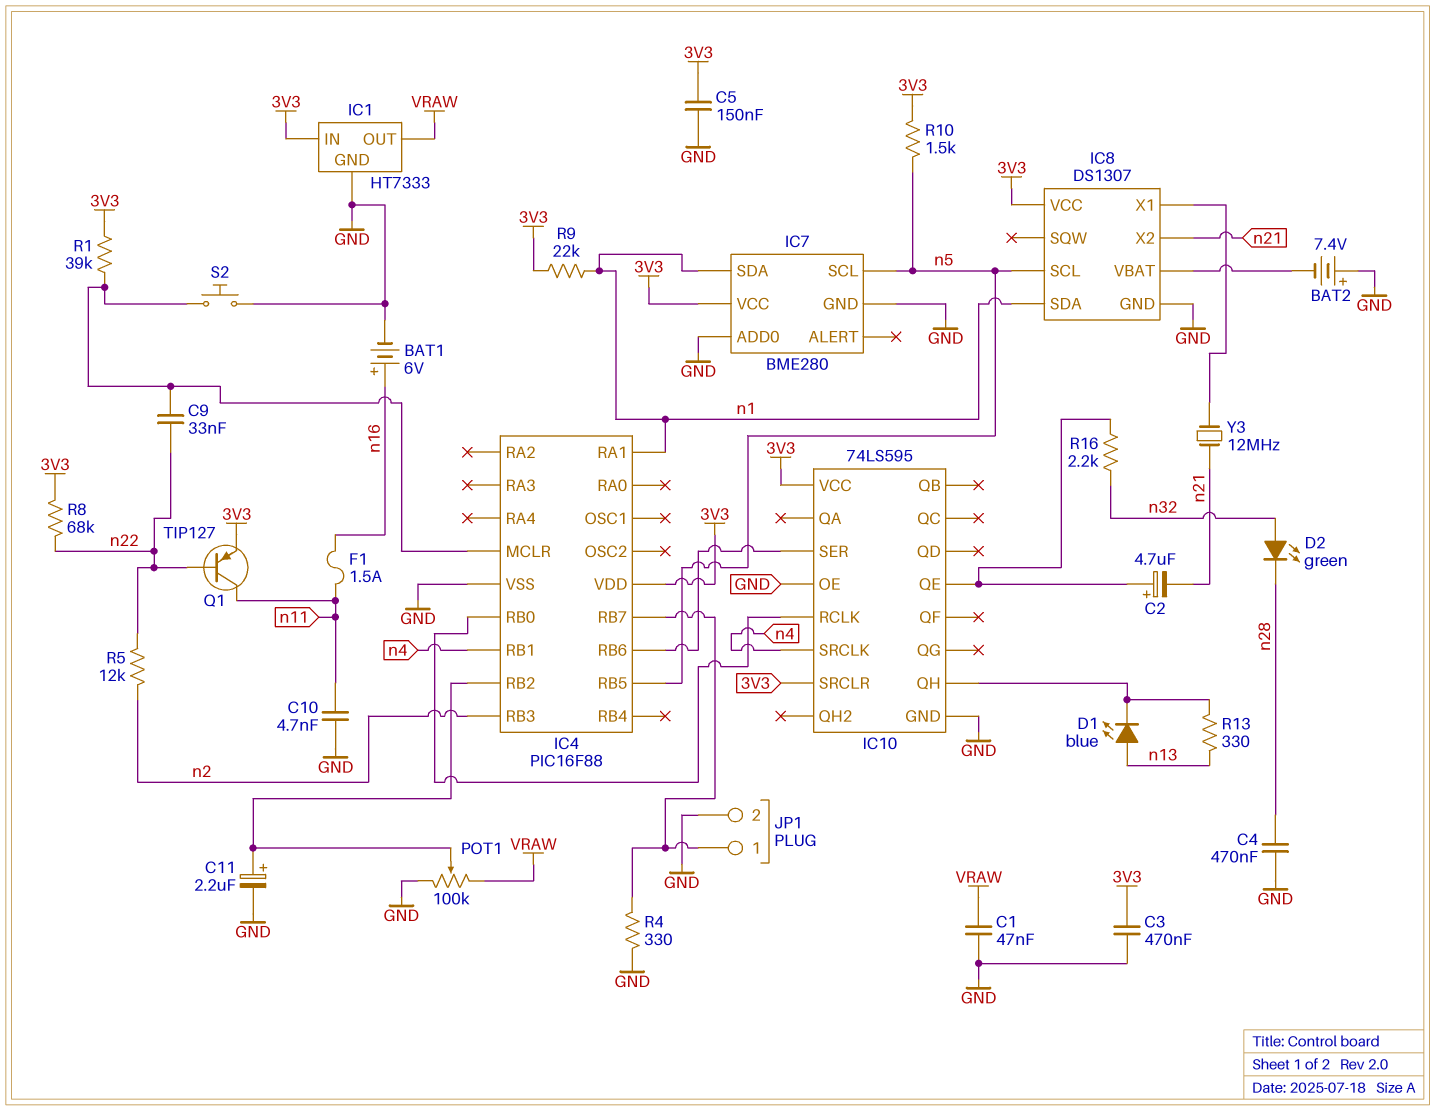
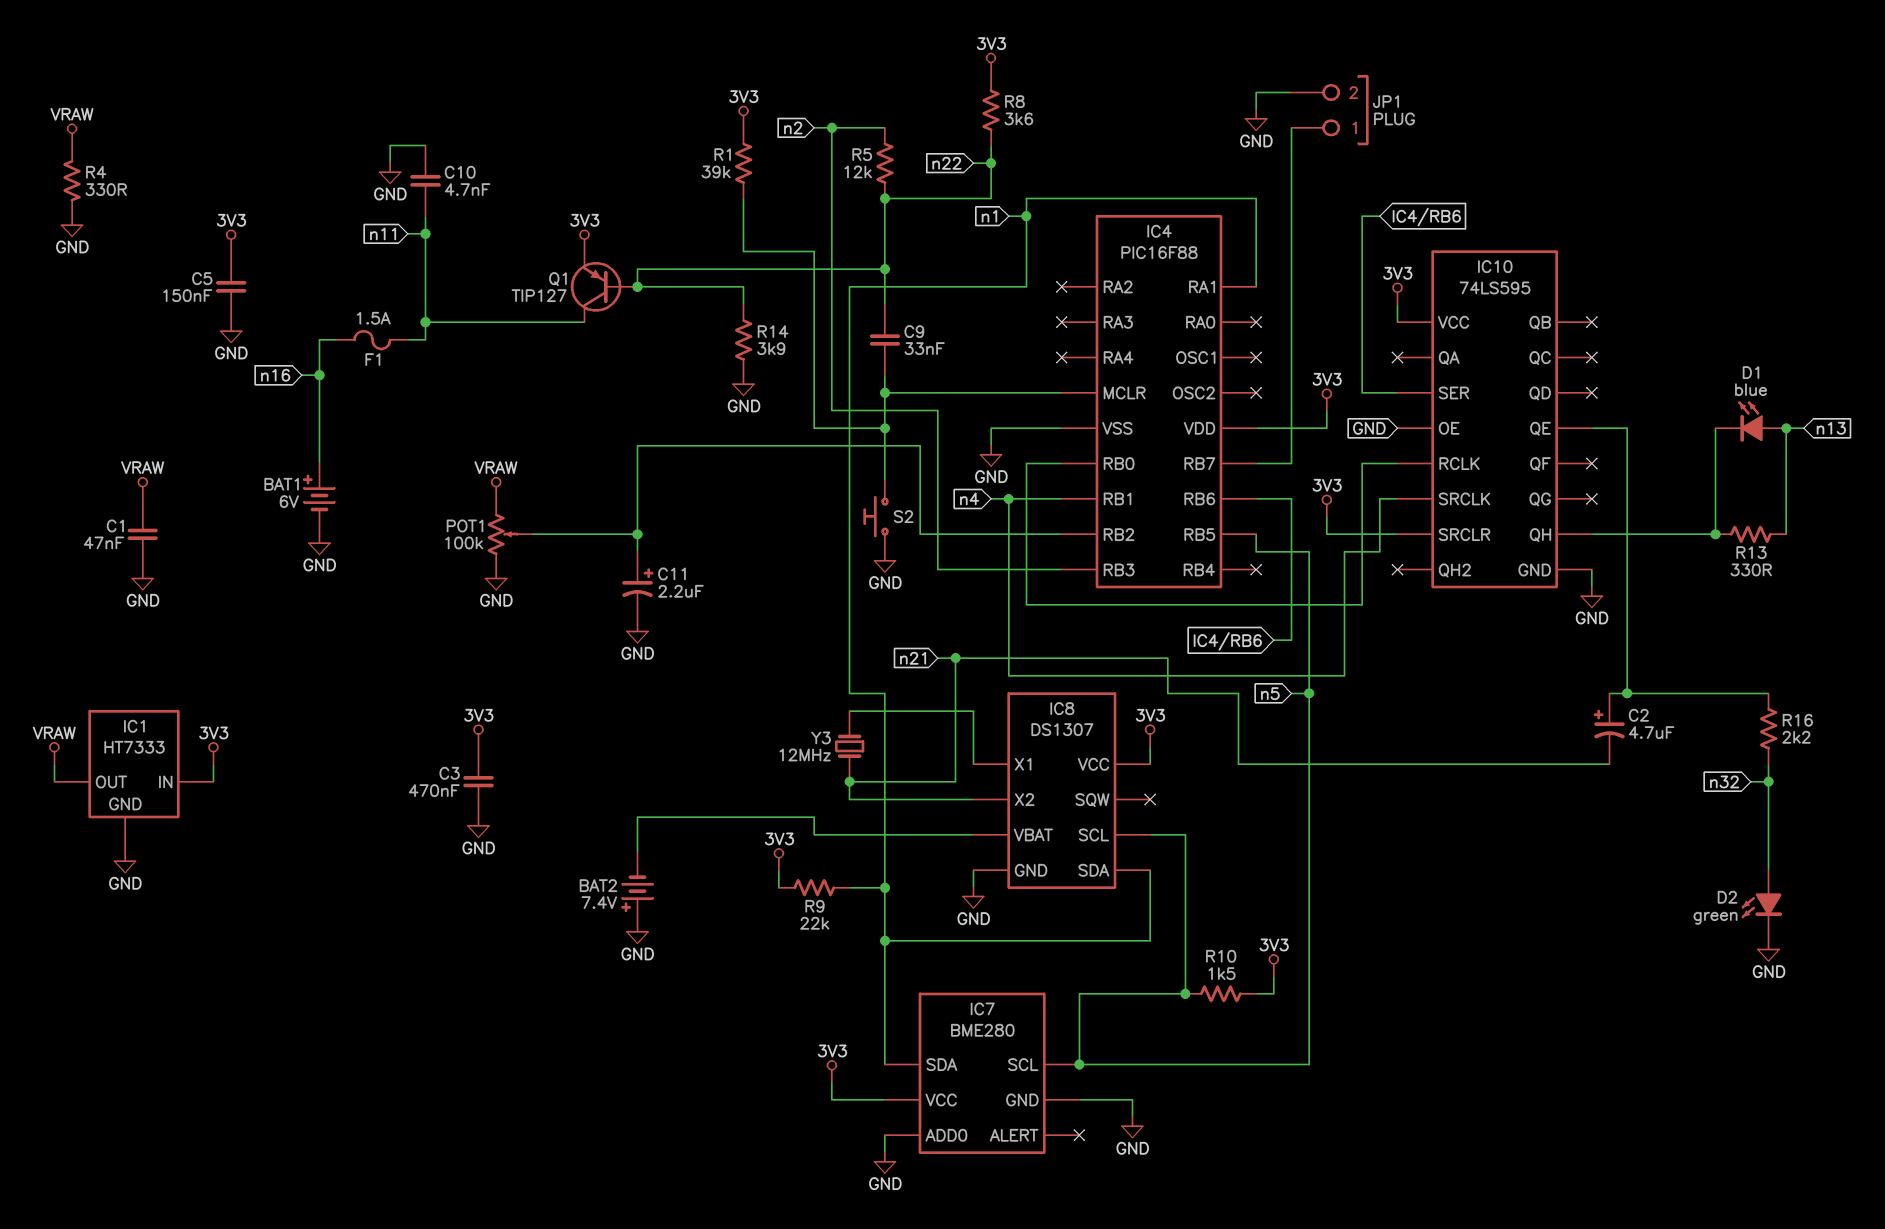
C4: 470nF (GND, n28) -> none
D2: LED green (A n32, K n28) -> LED green (A n32, K GND)
R4: 330 (GND, IC4/RB7) -> 330 (GND, VRAW)
R8: 68k (3V3, n22) -> 3.6k (3V3, n22)
R14: none -> 3.9k (GND, n22)

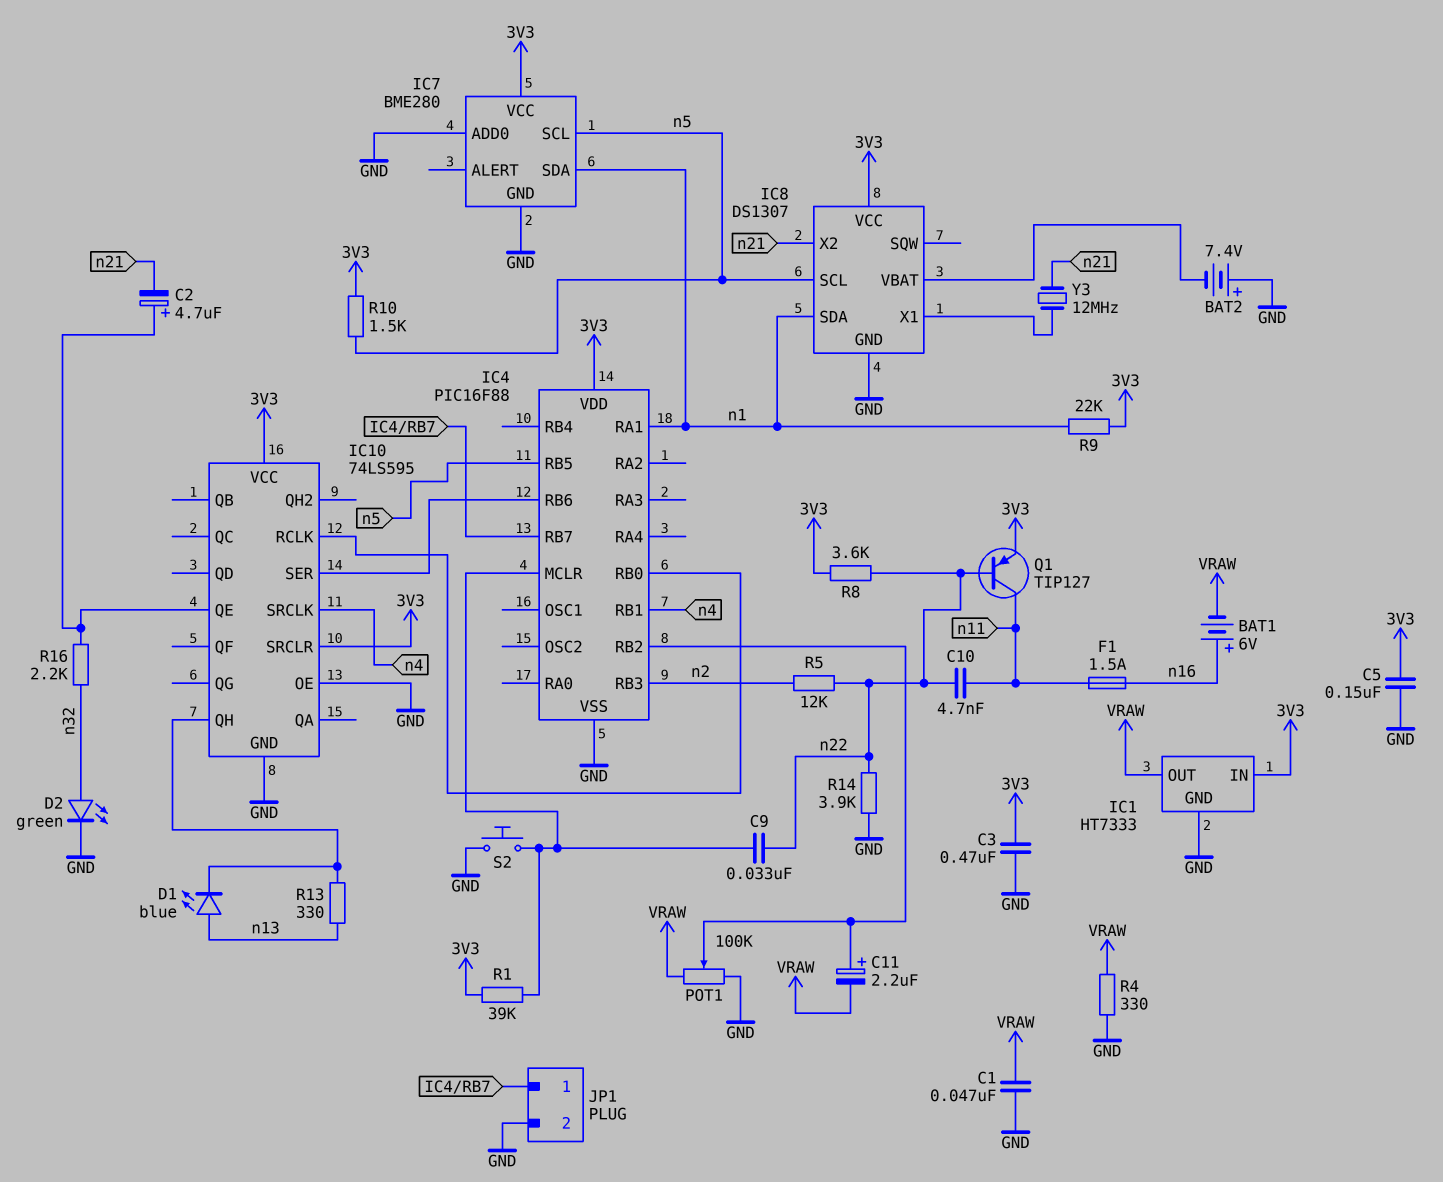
BAT1: 6V (plus n16, minus GND) -> 6V (plus n16, minus VRAW)
C10: 4.7nF (GND, n11) -> 4.7nF (n11, n22)
C11: 2.2uF (plus IC4/RB2, minus GND) -> 2.2uF (plus IC4/RB2, minus VRAW)

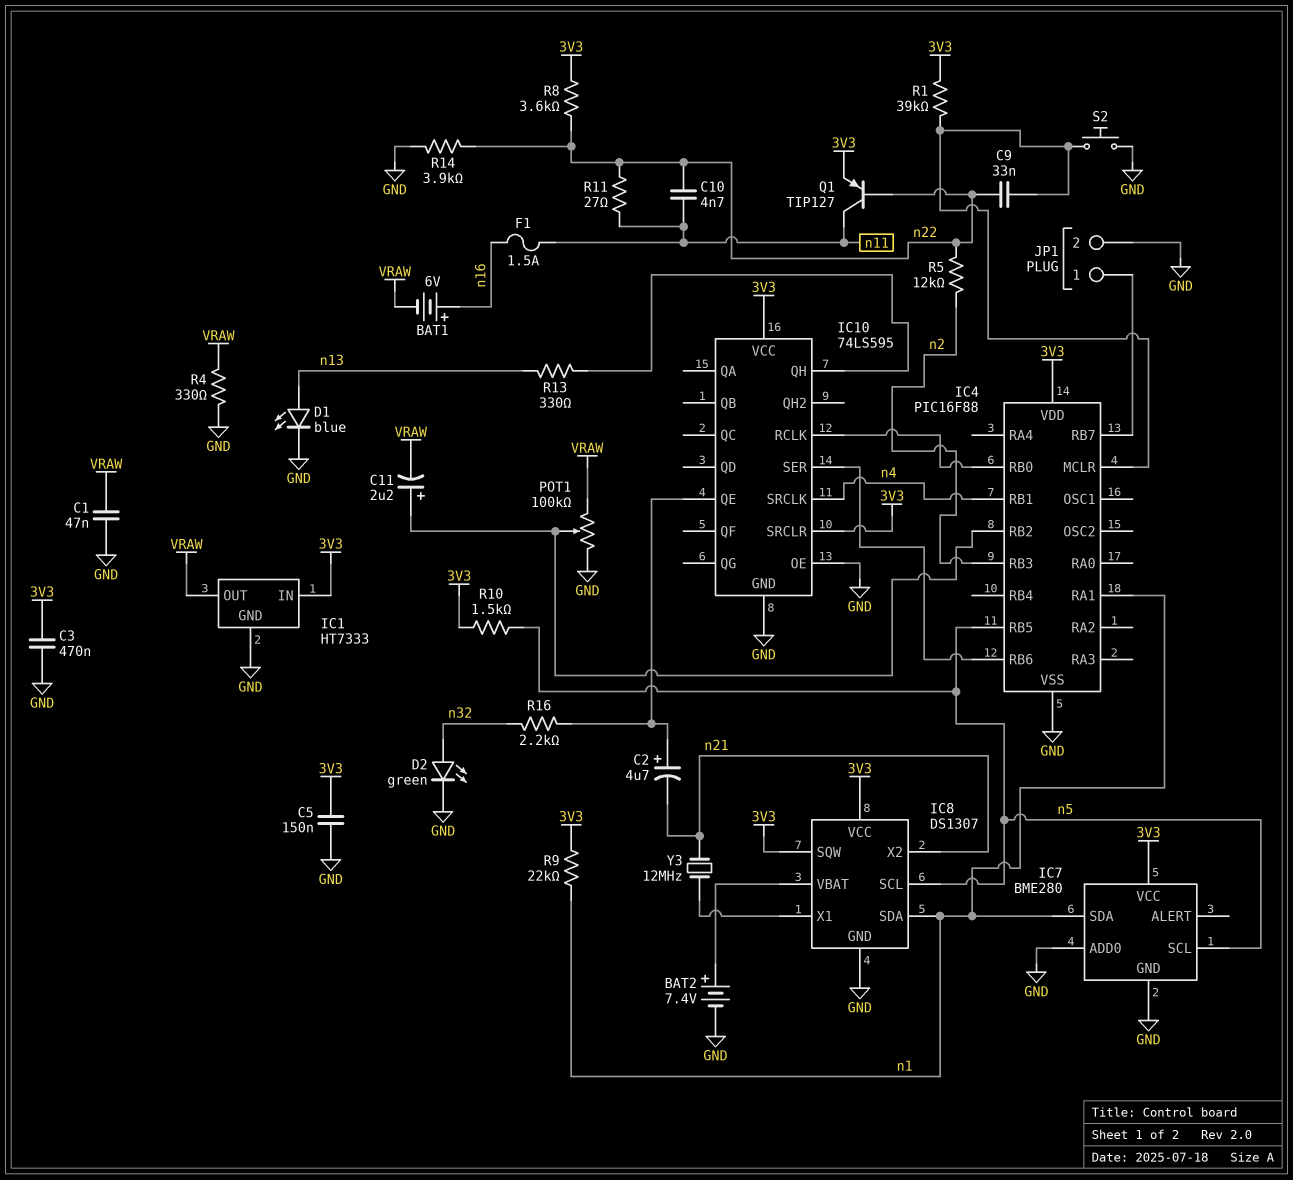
BAT2: 7.4V (plus GND, minus IC8/VBAT) -> 7.4V (plus IC8/VBAT, minus GND)
D1: LED blue (A n13, K IC10/QH) -> LED blue (A n13, K GND)
IC8 pin SQW: none -> 3V3
R11: none -> 27 (n11, n22)

